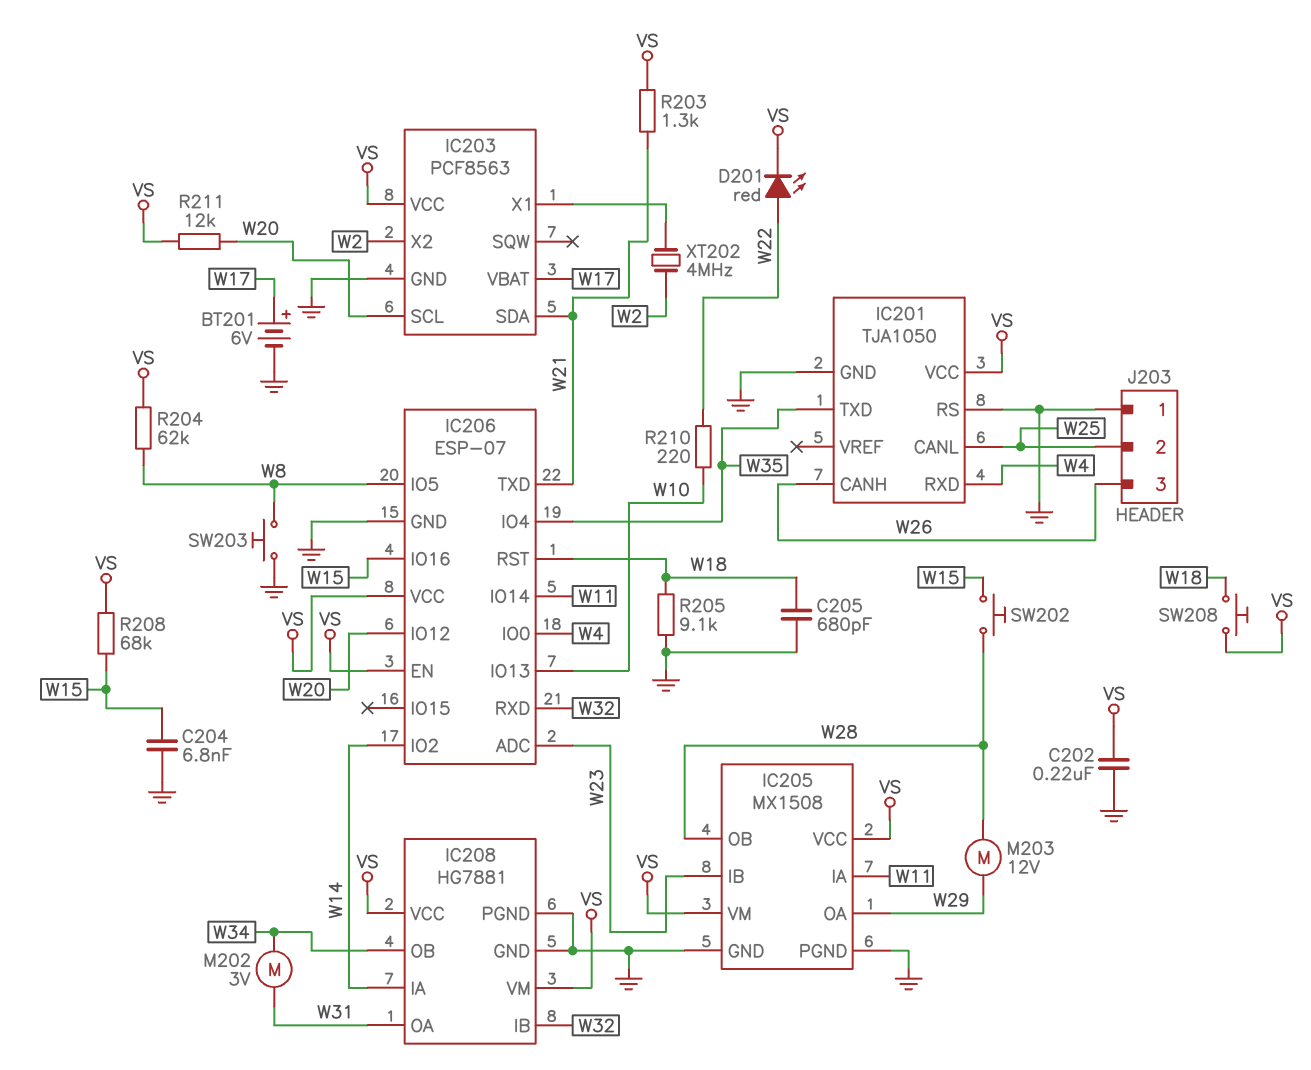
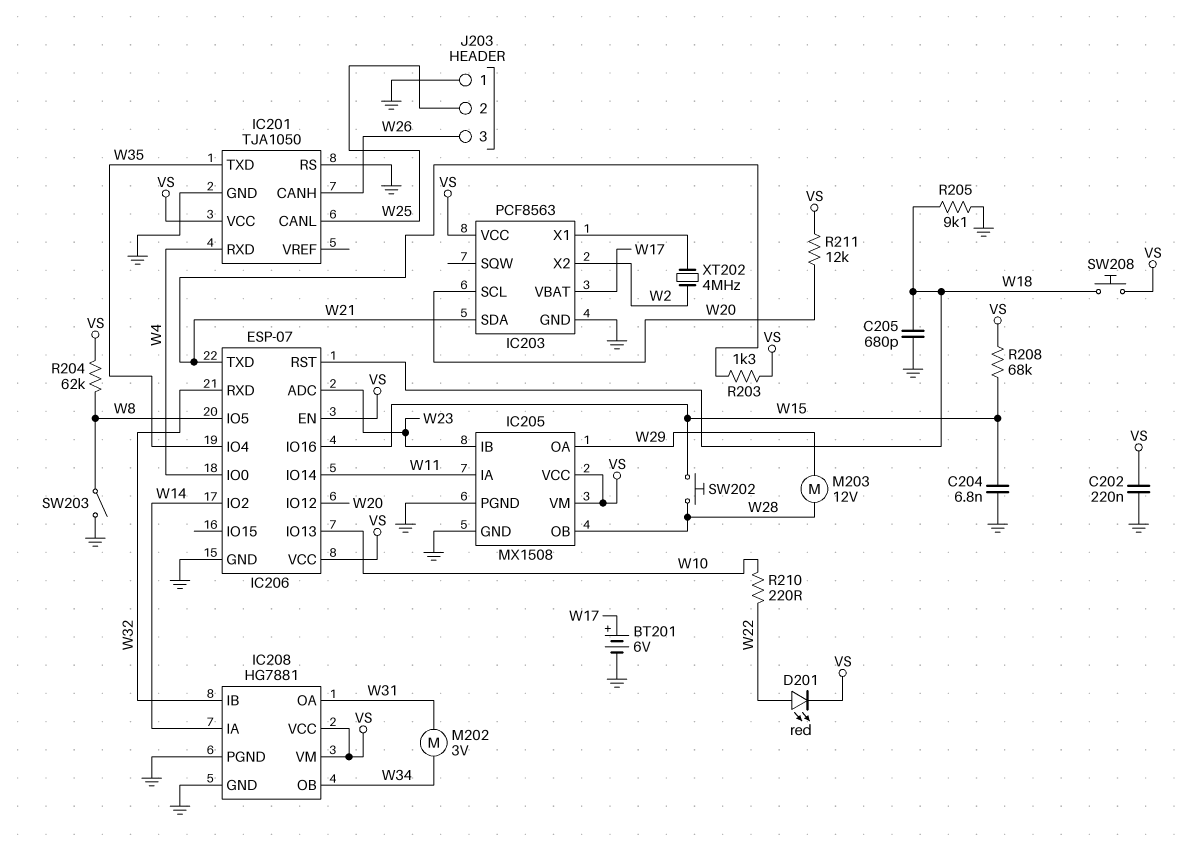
SW203: button (GND, W8) -> switch (GND, W8)

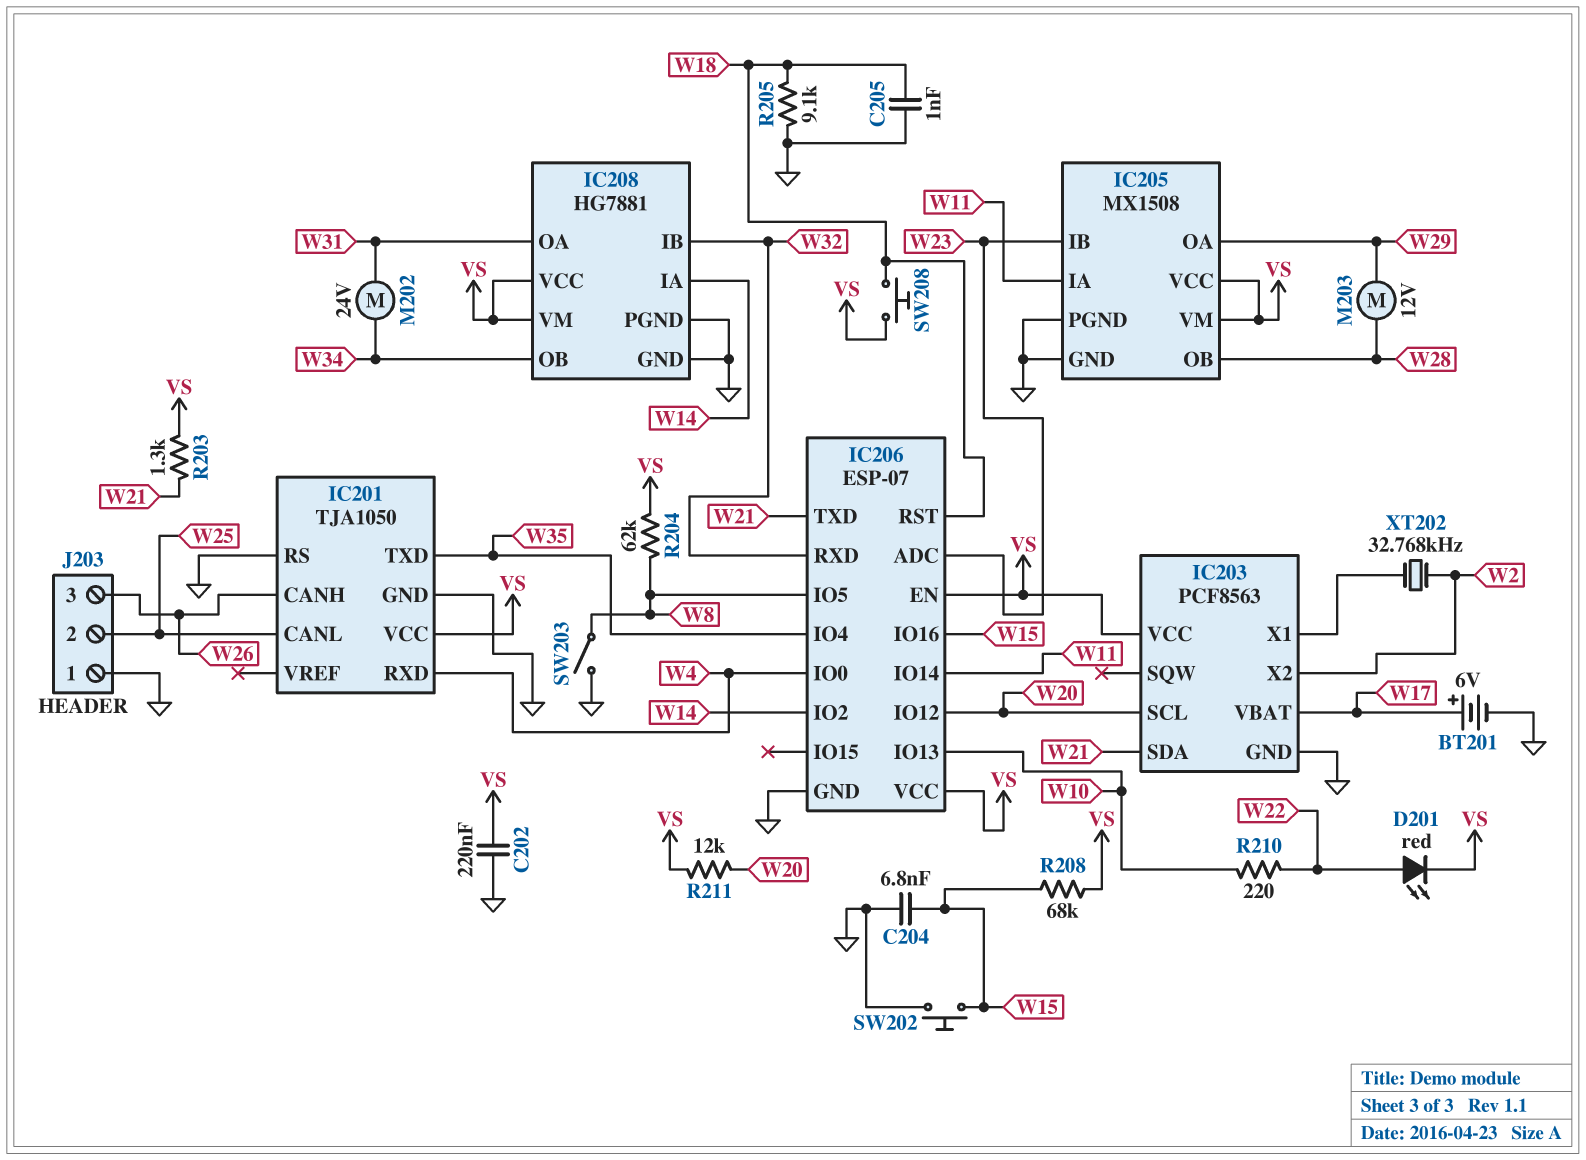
C205: 680pF (GND, W18) -> 1nF (GND, W18)
M202: motor 3V (W31, W34) -> motor 24V (W31, W34)
SW202: button (W15, W28) -> button (GND, W15)
XT202: 4MHz (IC203/X1, W2) -> 32.768kHz (IC203/X1, W2)

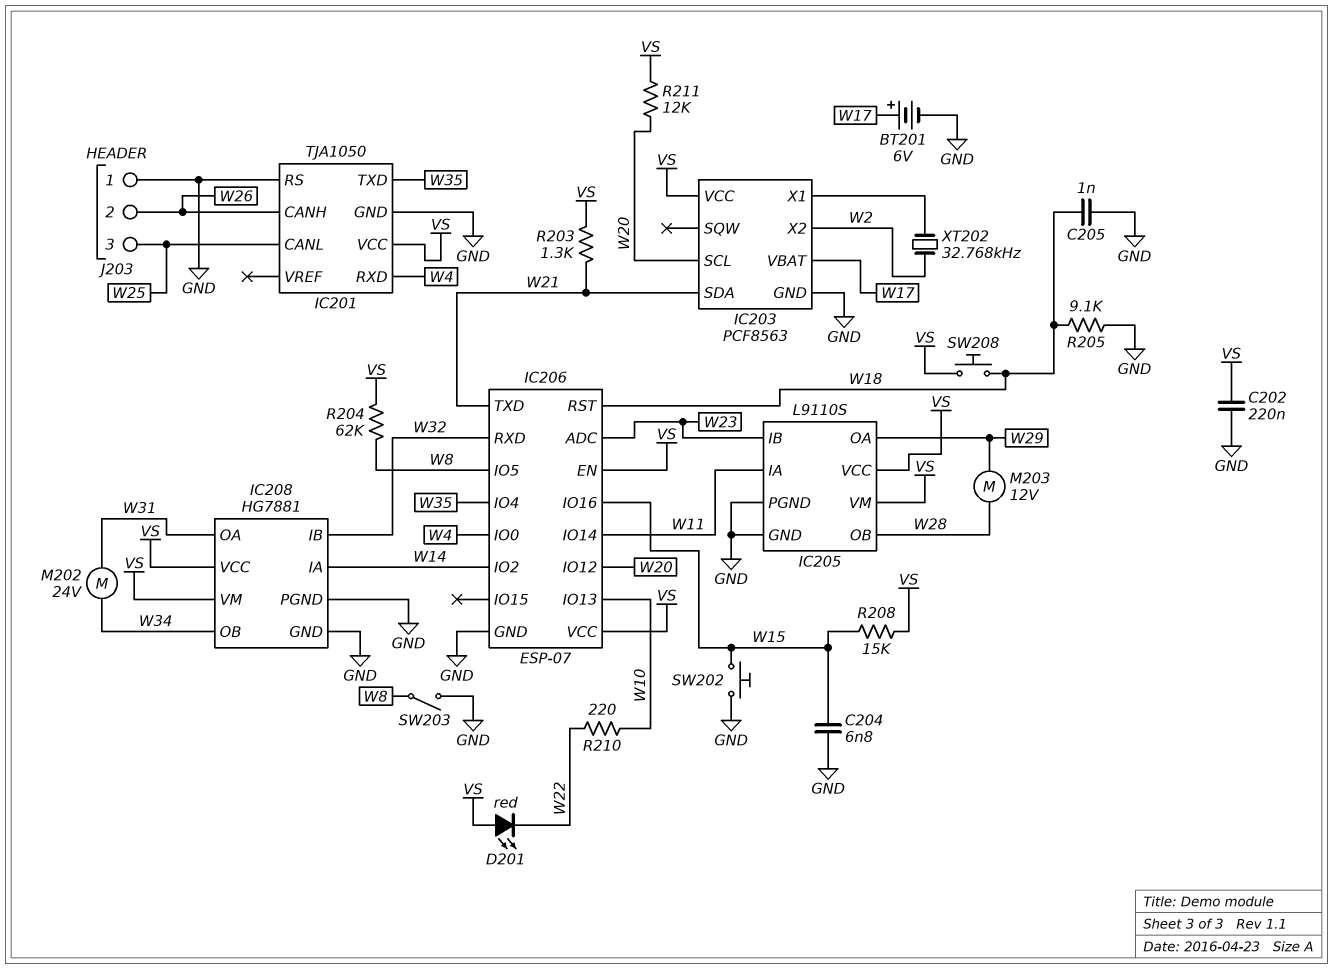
D201: LED red (A W22, K VS) -> LED red (A VS, K W22)
IC205: MX1508 -> L9110S
J203 pin 2: W25 -> W26
J203 pin 3: W26 -> W25
R208: 68k (VS, W15) -> 15k (VS, W15)

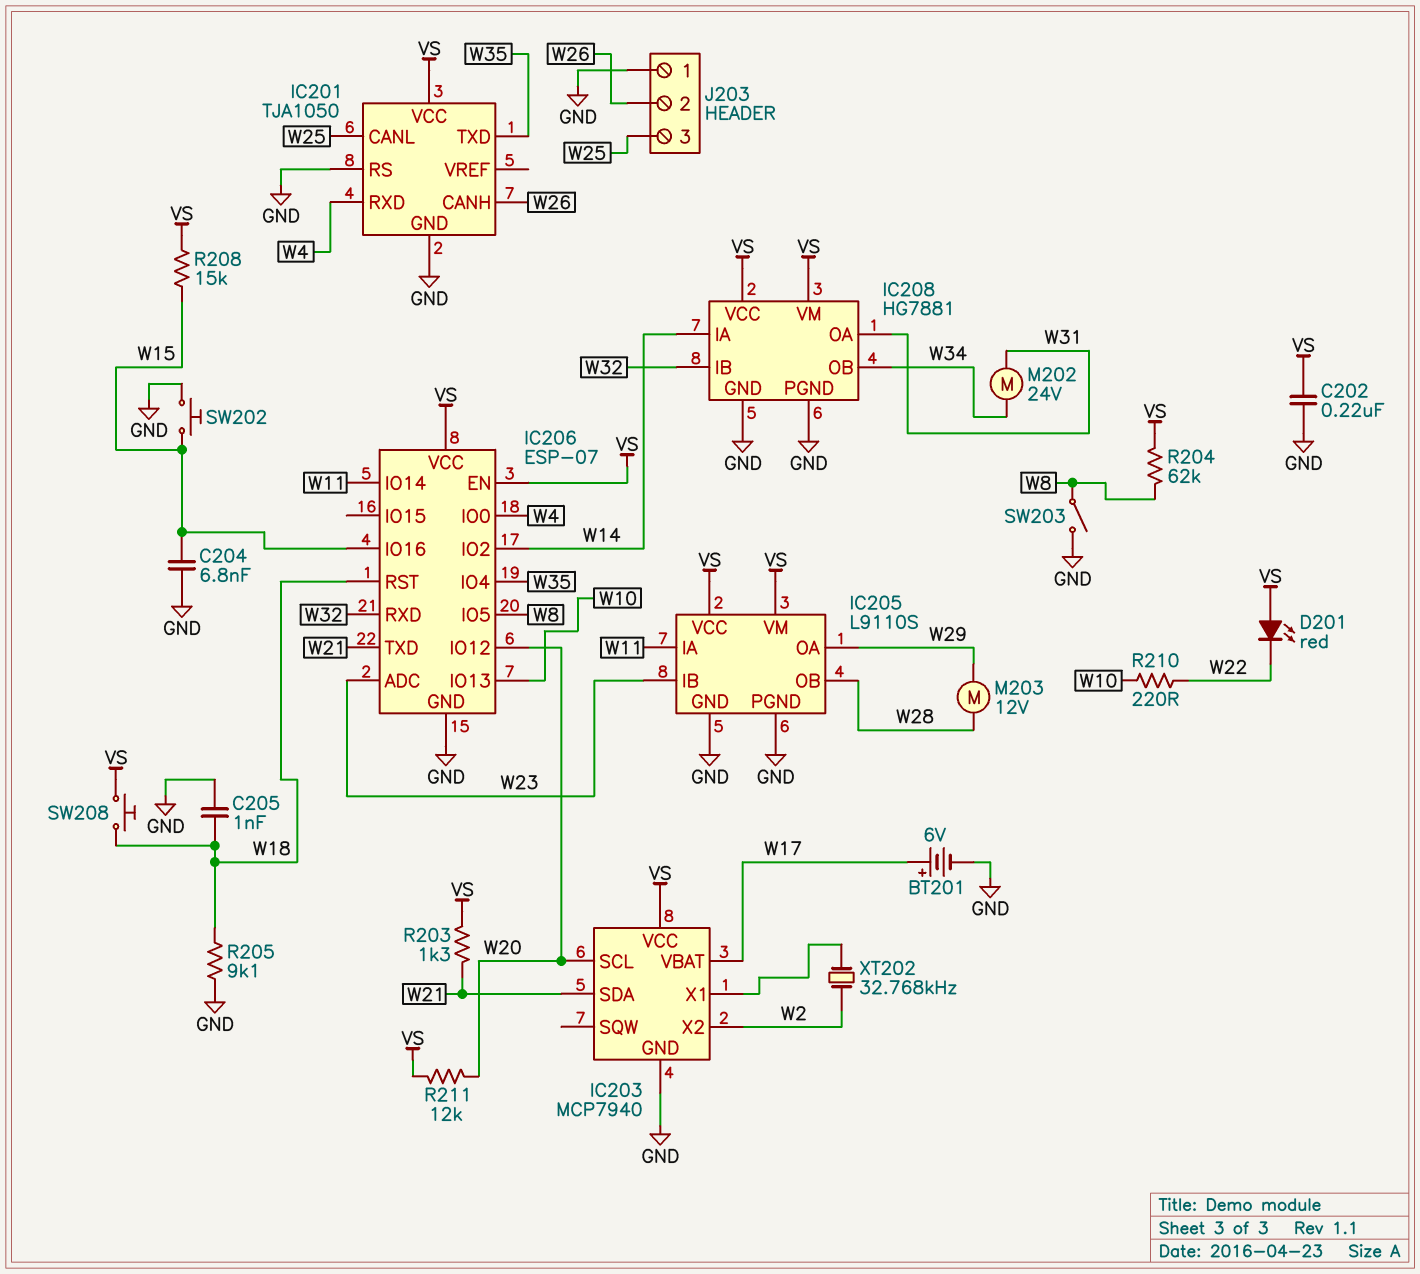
IC203: PCF8563 -> MCP7940

